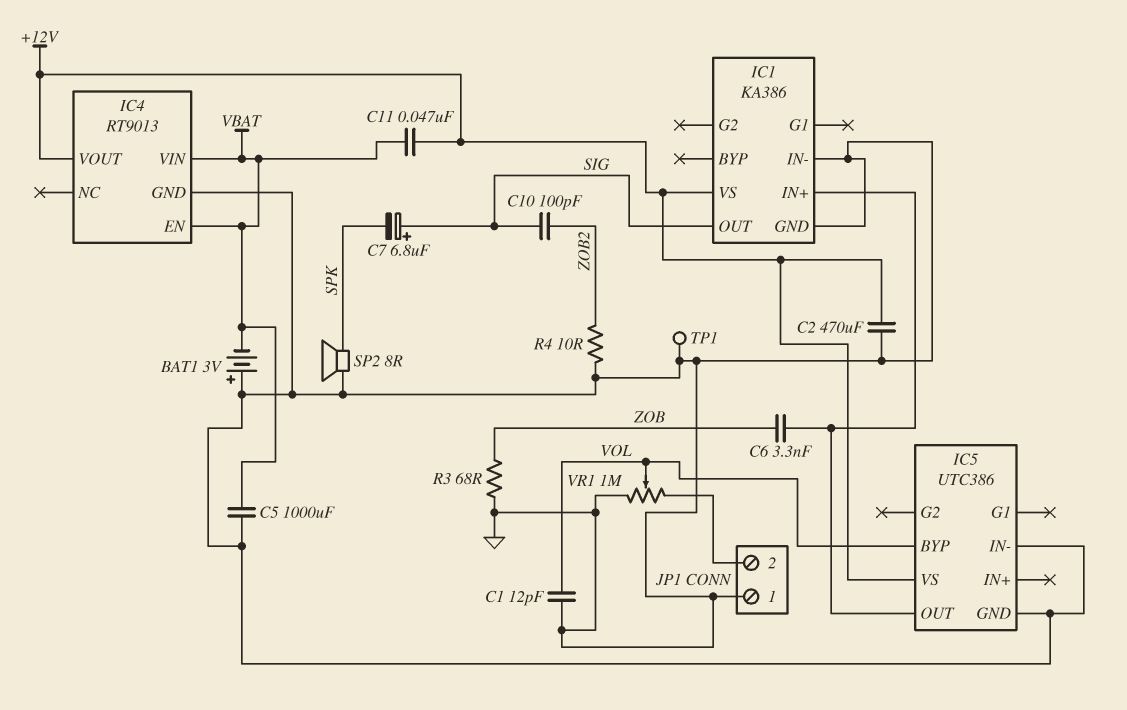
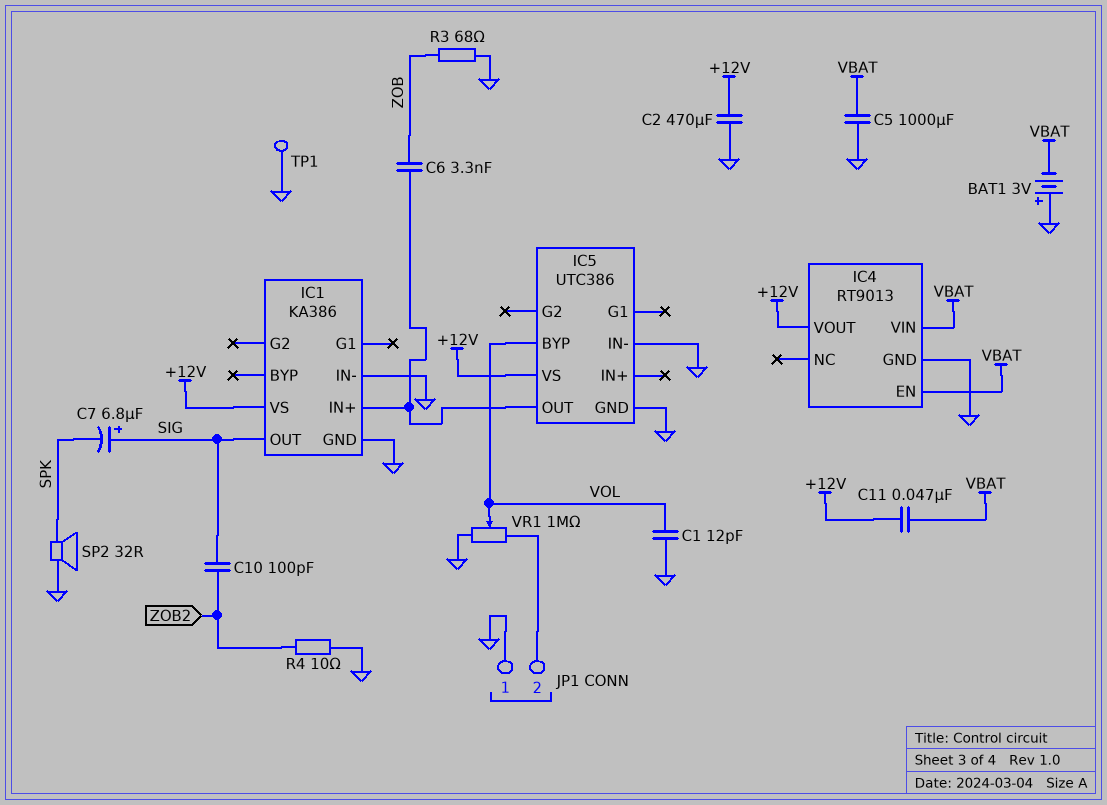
SP2: speaker 8R (GND, SPK) -> speaker 32R (GND, SPK)

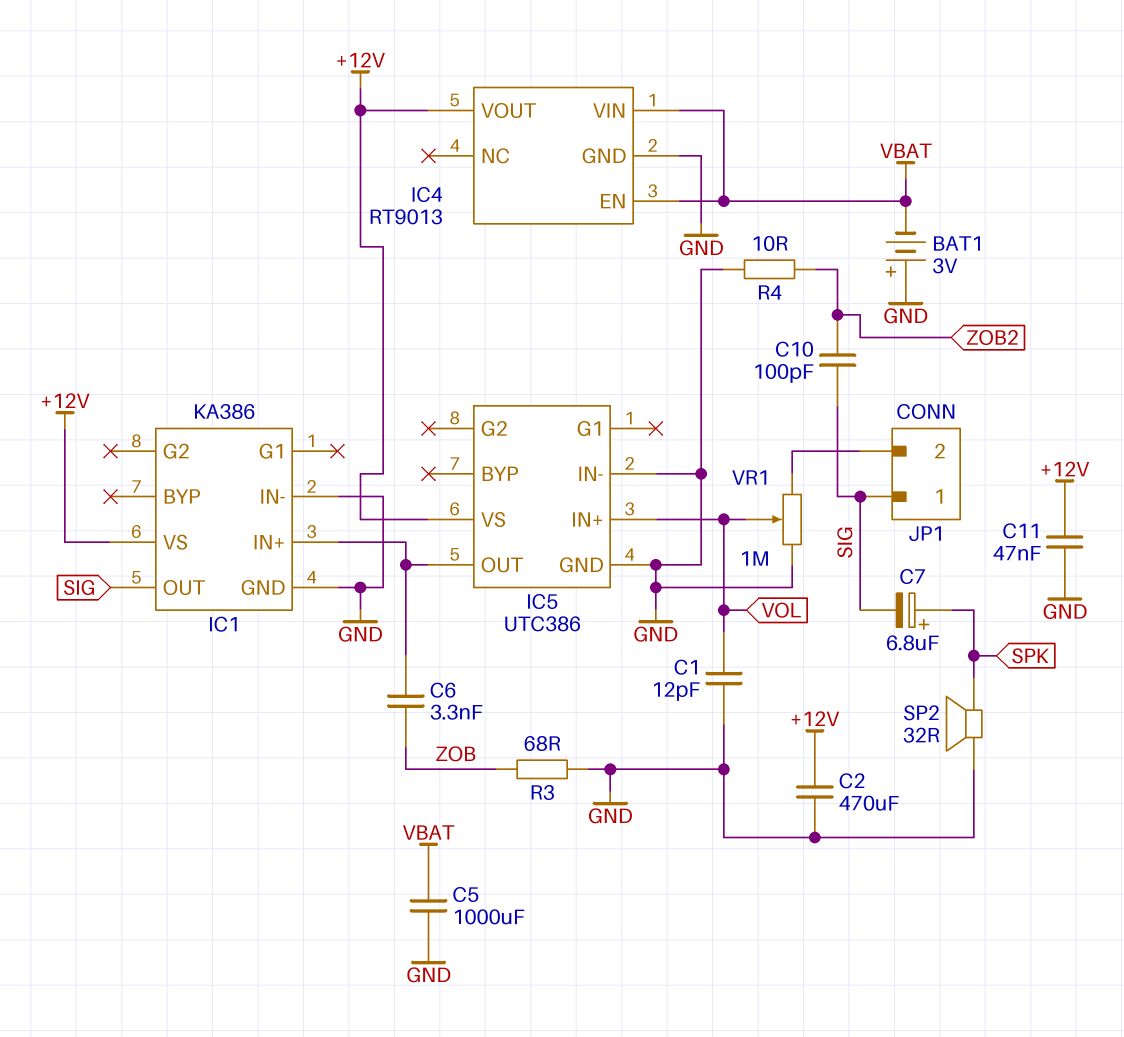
C7: 6.8uF (plus SIG, minus SPK) -> 6.8uF (plus SPK, minus SIG)
C11: 47nF (+12V, VBAT) -> 47nF (+12V, GND)
IC5 pin BYP: VOL -> none
IC5 pin IN+: none -> VOL
JP1 pin 1: GND -> SIG
TP1: test point (GND) -> none

